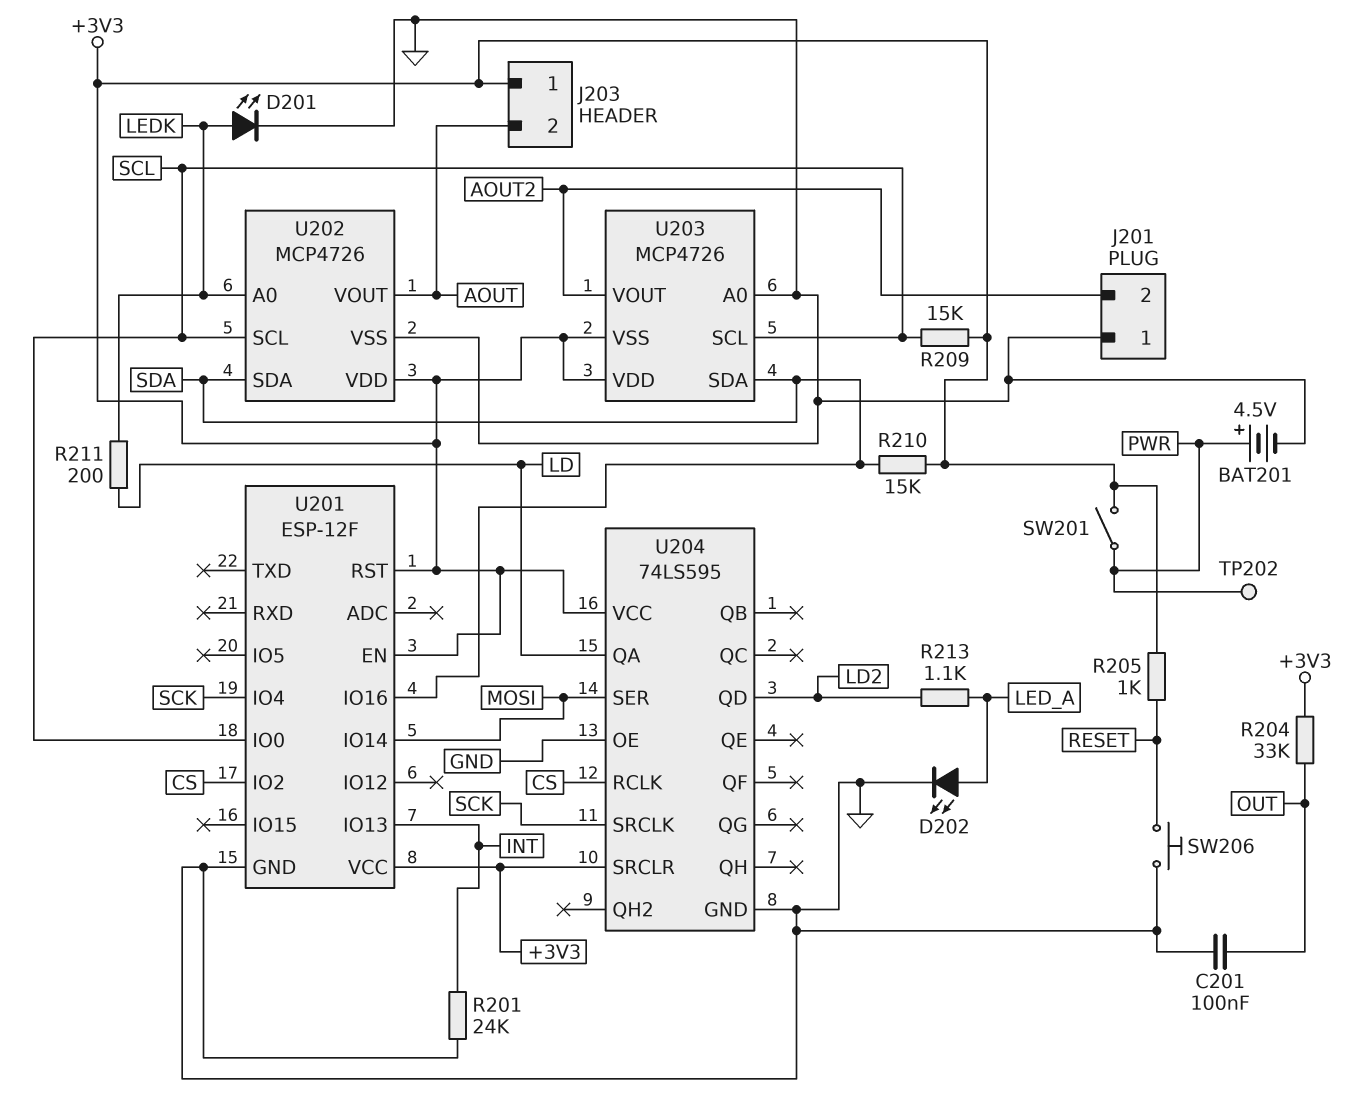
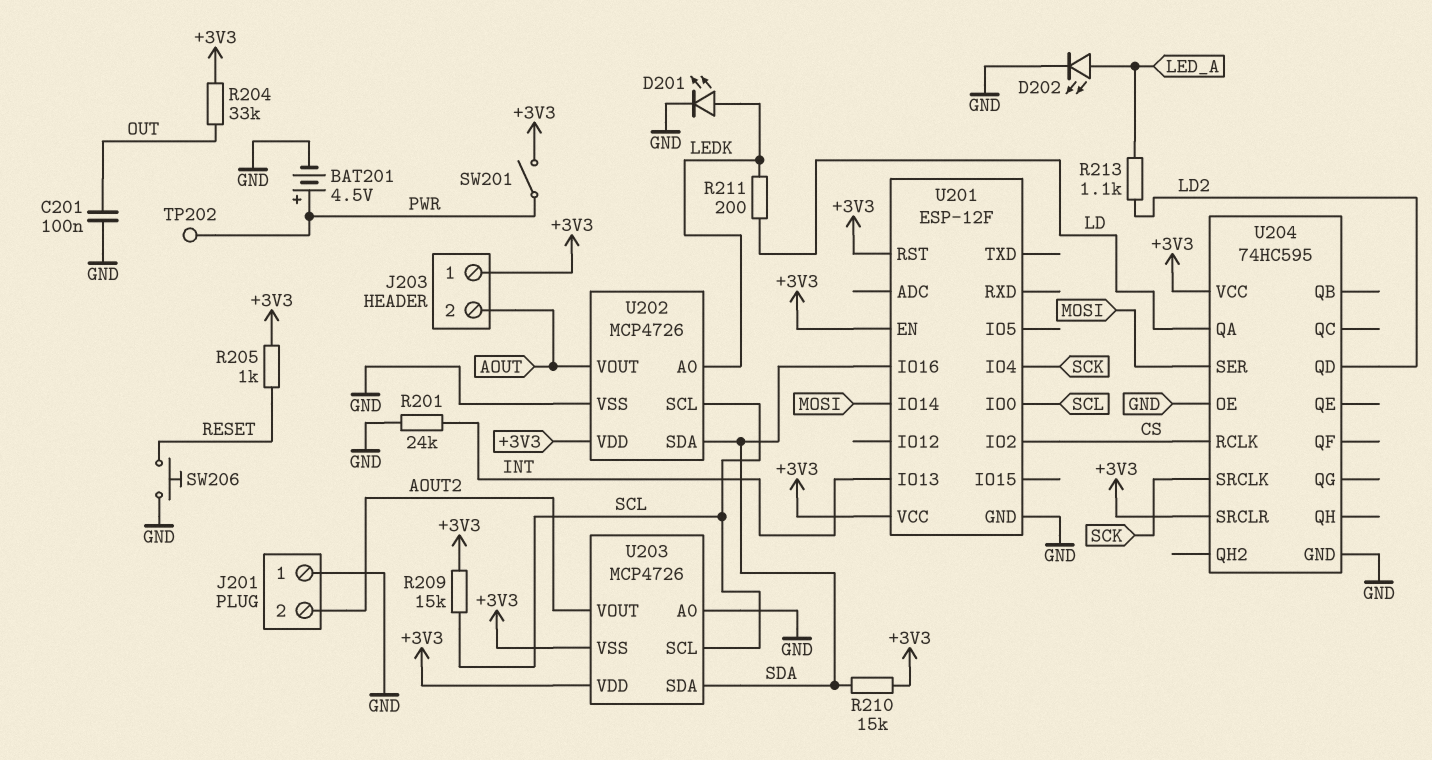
U204: 74LS595 -> 74HC595

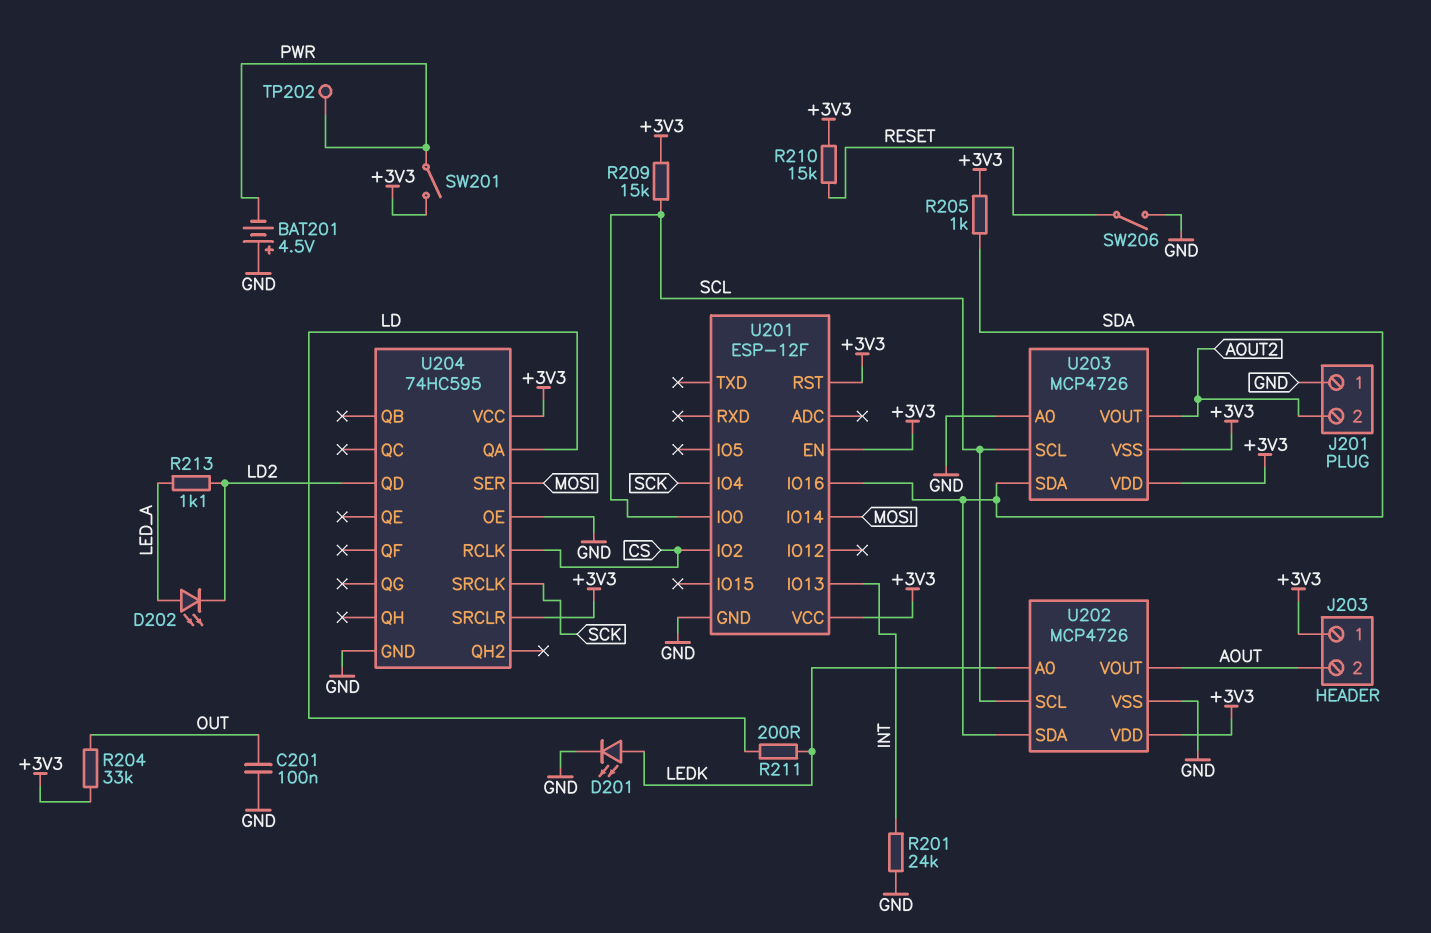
BAT201: 4.5V (plus PWR, minus GND) -> 4.5V (plus GND, minus PWR)
D202: LED (A LED_A, K GND) -> LED (A LED_A, K LD2)
R205: 1k (+3V3, RESET) -> 1k (+3V3, SDA)
R210: 15k (+3V3, SDA) -> 15k (+3V3, RESET)
SW206: button (GND, RESET) -> switch (GND, RESET)

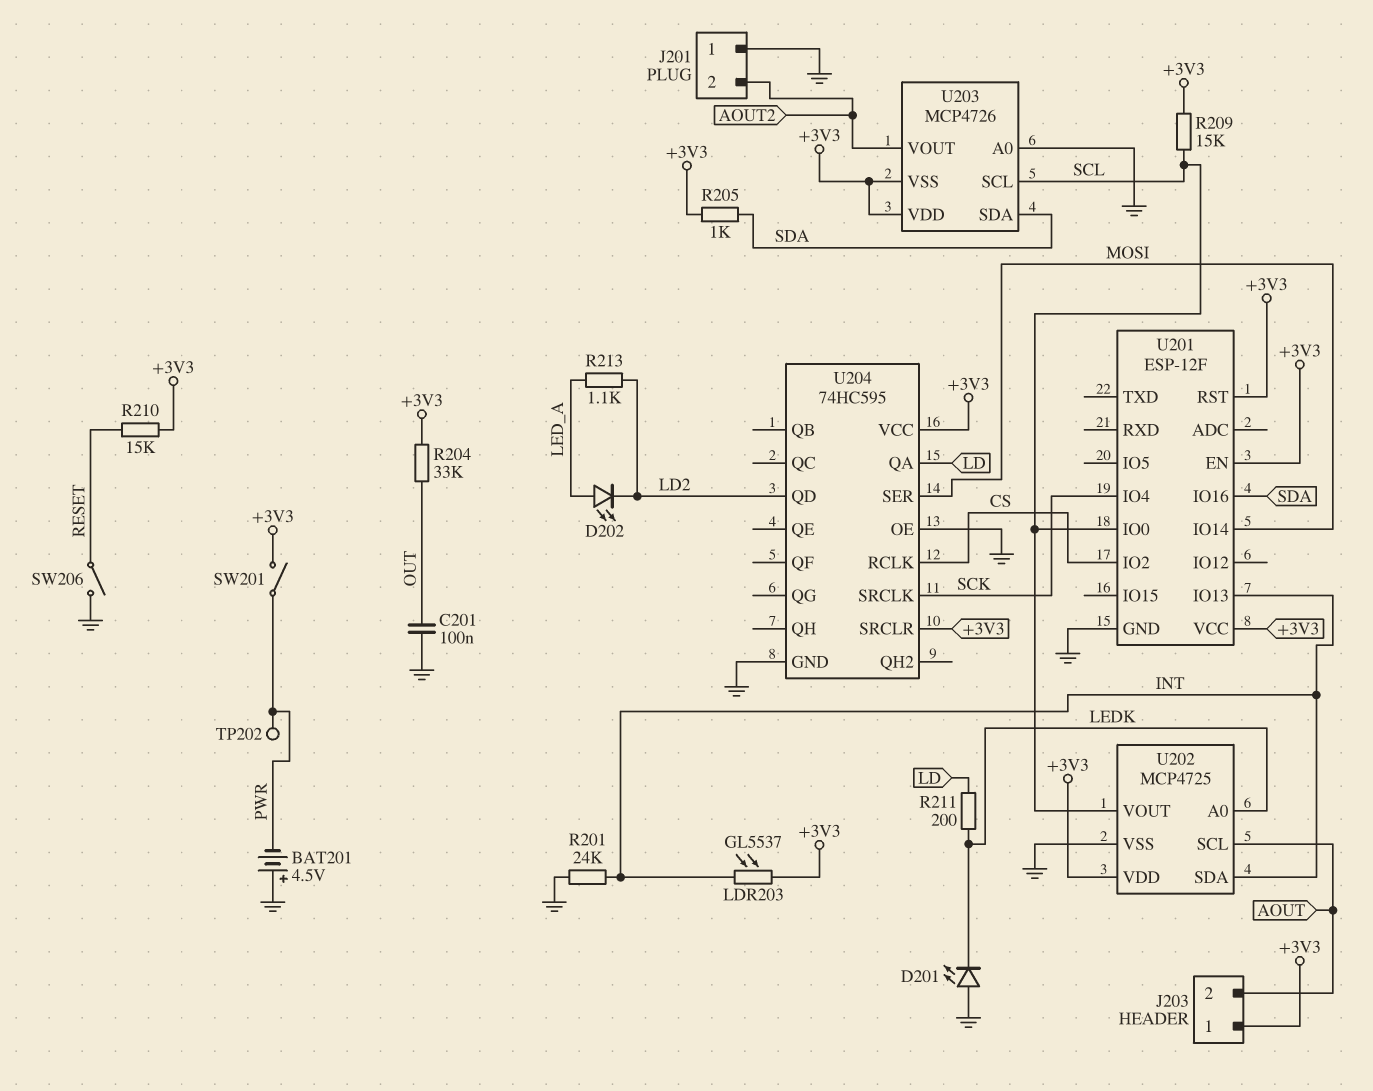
D201: LED (A LEDK, K GND) -> LED (A GND, K LEDK)
LDR203: none -> GL5537 (+3V3, INT)
U202: MCP4726 -> MCP4725
U202 pin SCL: SCL -> AOUT
U202 pin SDA: SDA -> INT
U202 pin VOUT: AOUT -> SCL

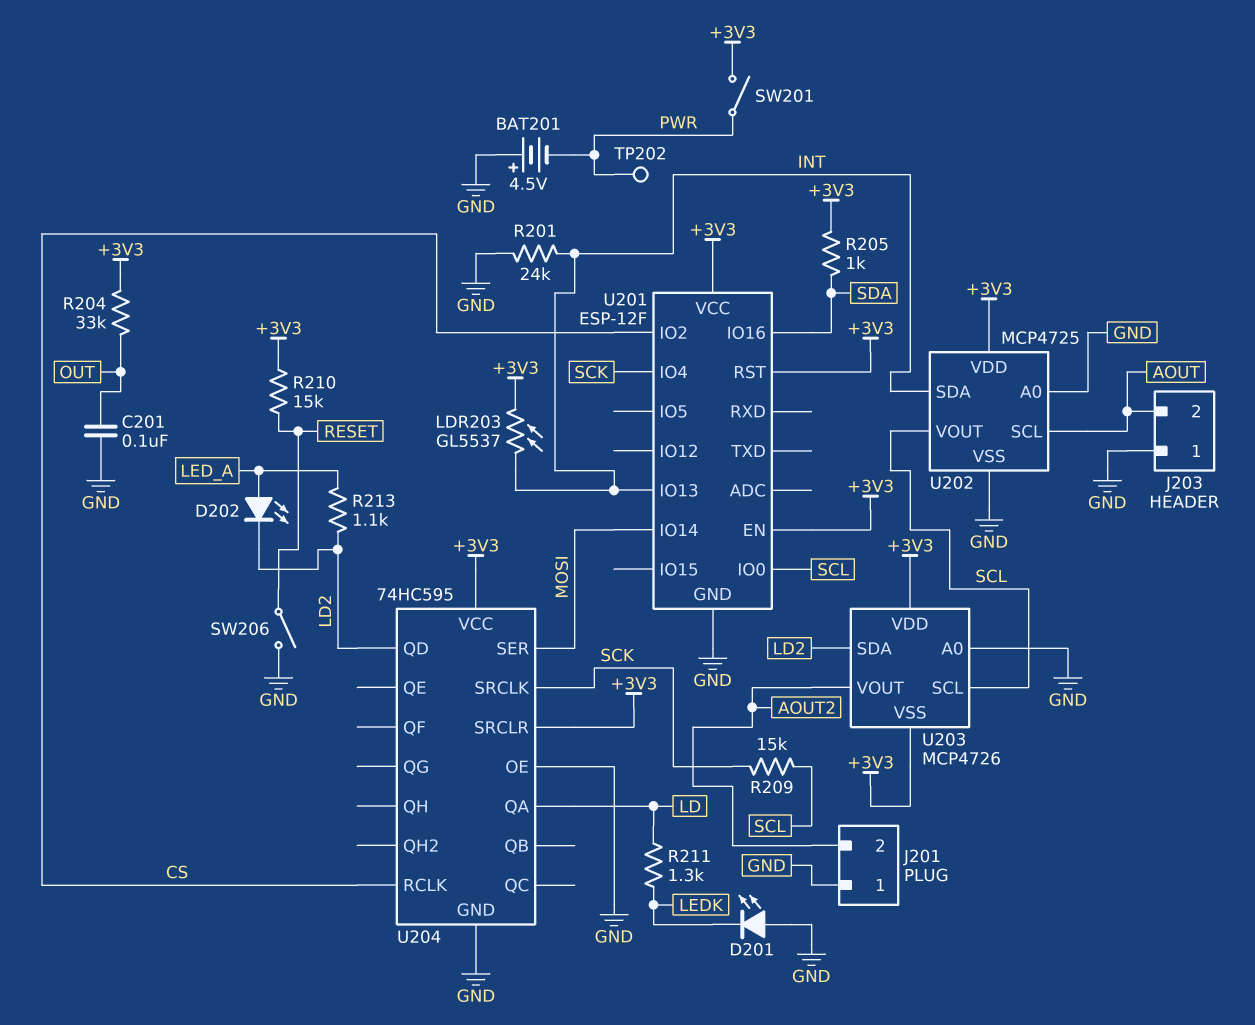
J203 pin 1: +3V3 -> GND
R209: 15k (+3V3, SCL) -> 15k (SCK, SCL)
R211: 200 (LD, LEDK) -> 1.3k (LD, LEDK)
U202 pin A0: LEDK -> GND
U203 pin SDA: SDA -> LD2

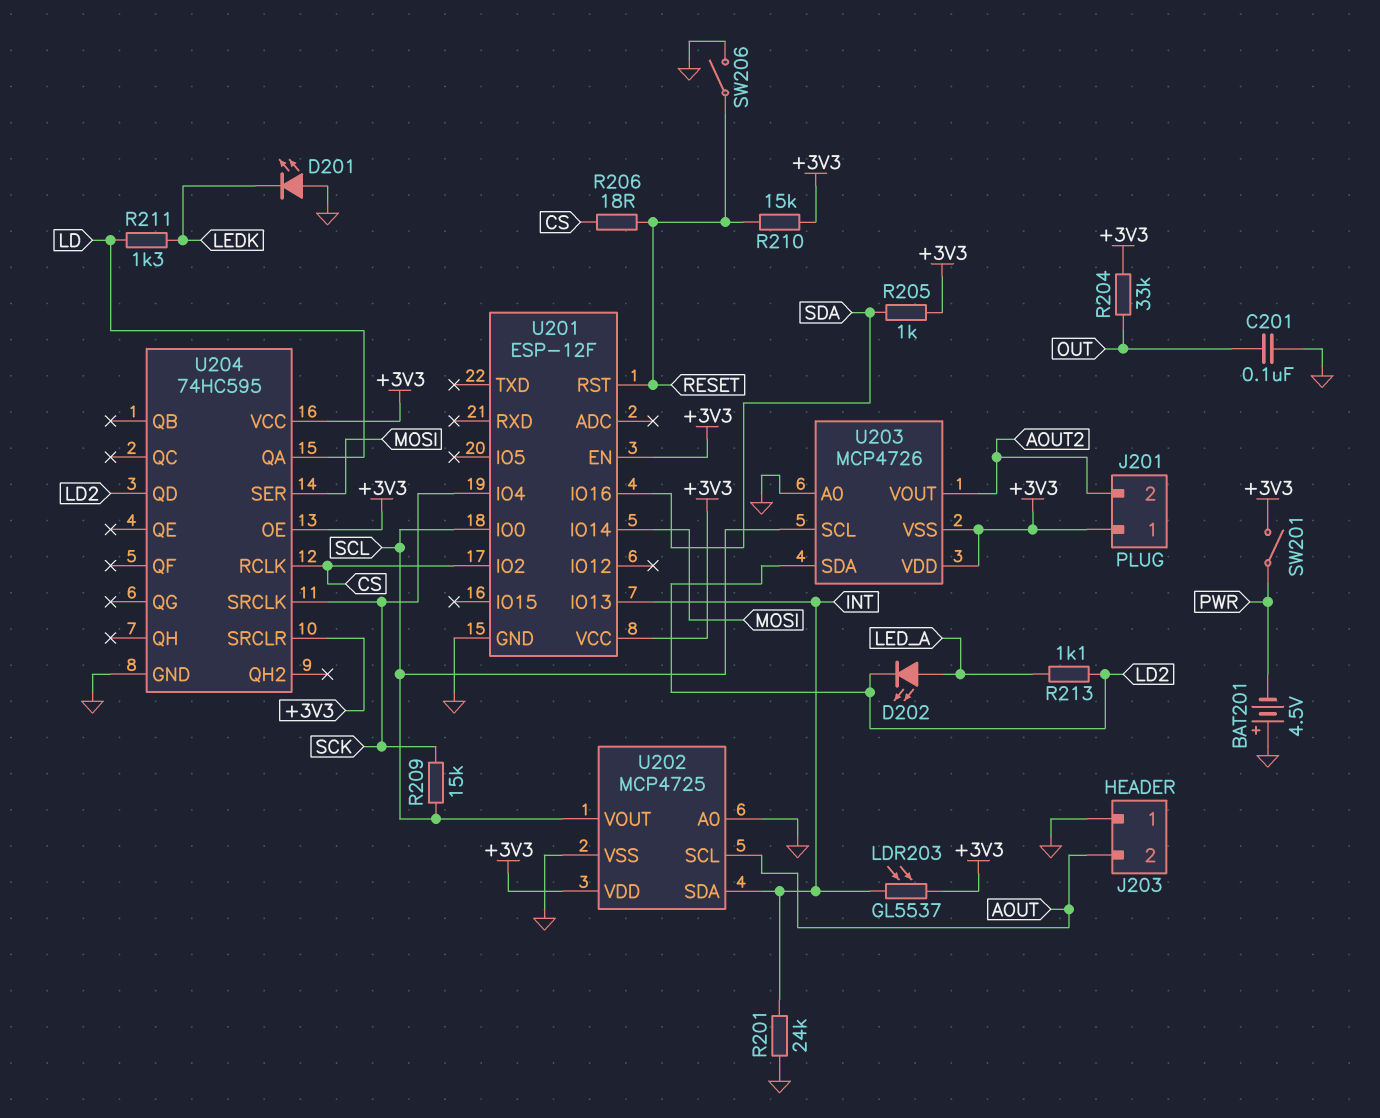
J201 pin 1: GND -> +3V3
R206: none -> 18 (CS, RESET)
TP202: test point (PWR) -> none
U201 pin RST: +3V3 -> RESET
U204 pin OE: GND -> +3V3

